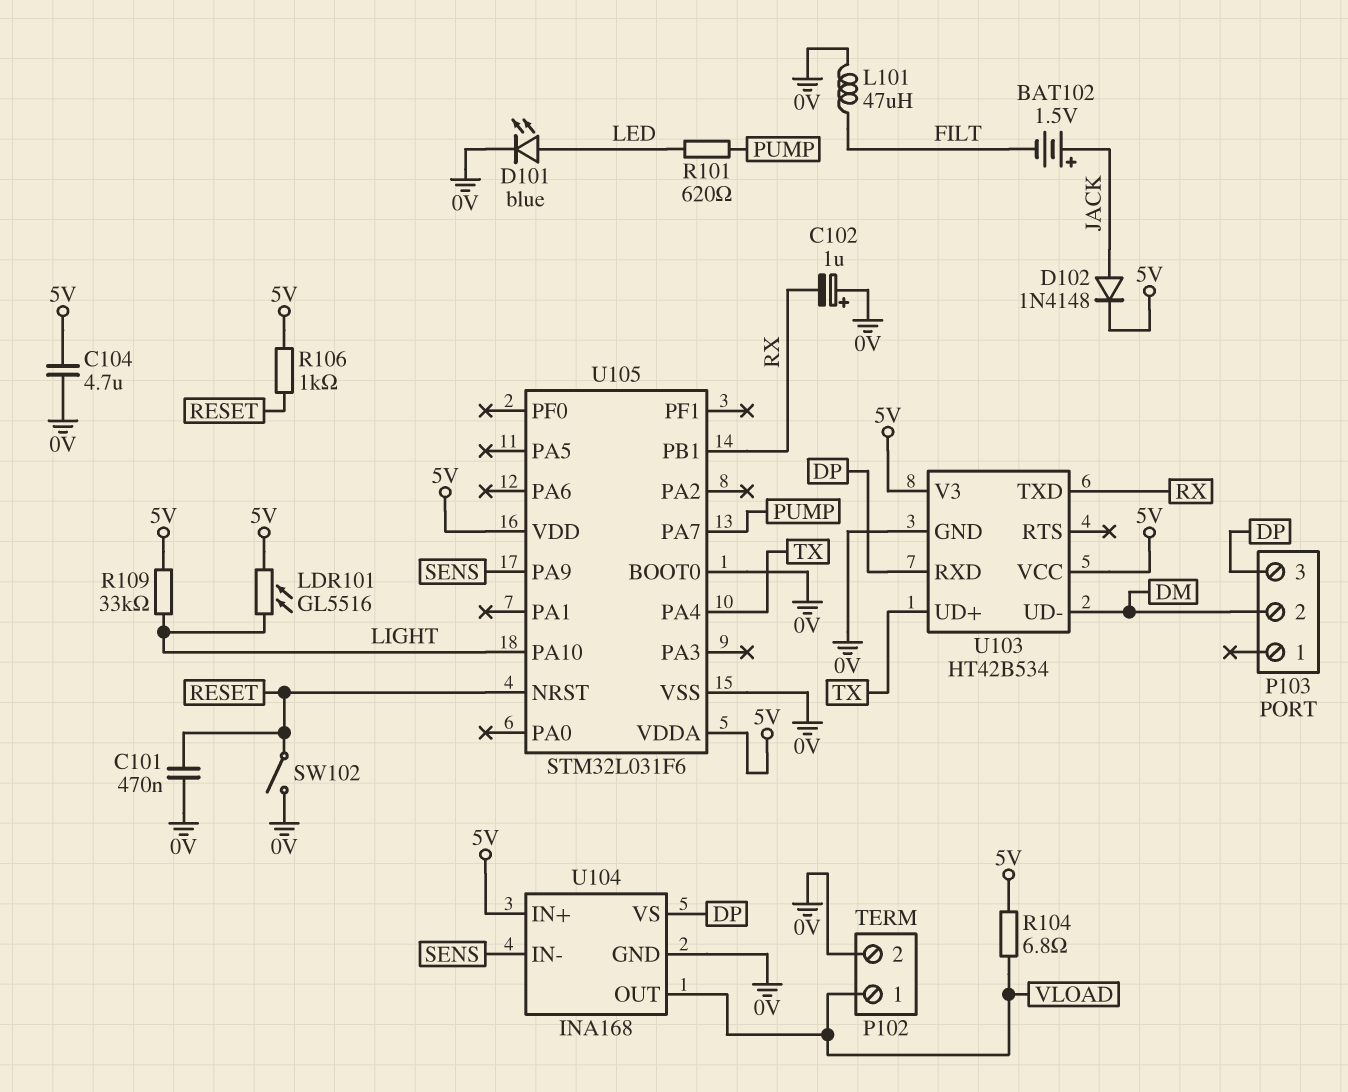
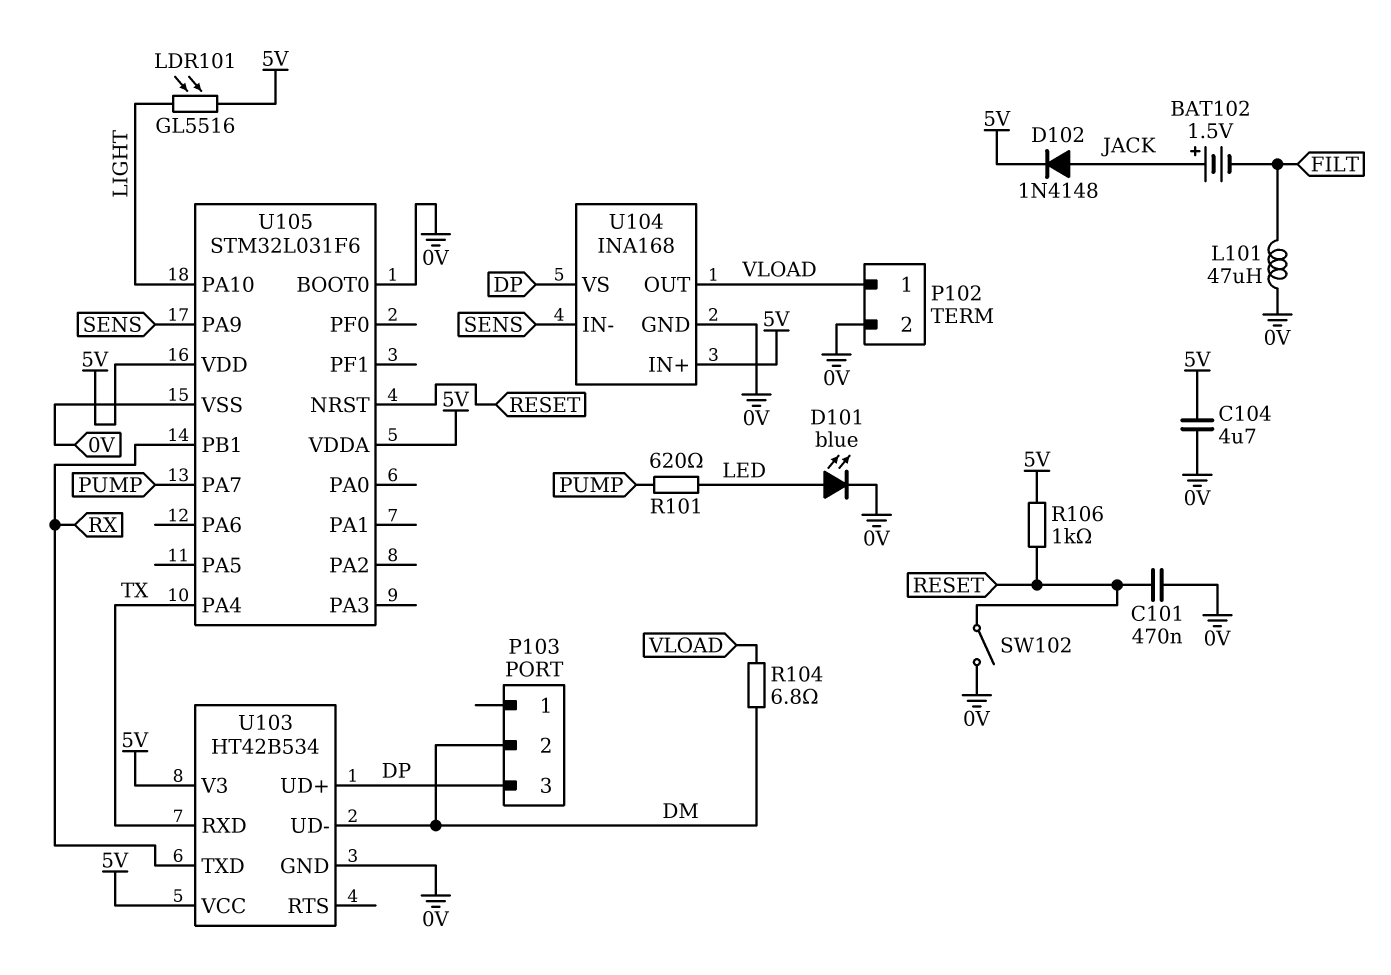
C102: 1uF (plus 0V, minus RX) -> none
R104: 6.8 (5V, VLOAD) -> 6.8 (DM, VLOAD)
R109: 33k (5V, LIGHT) -> none
U103 pin RXD: DP -> TX
U103 pin UD+: TX -> DP

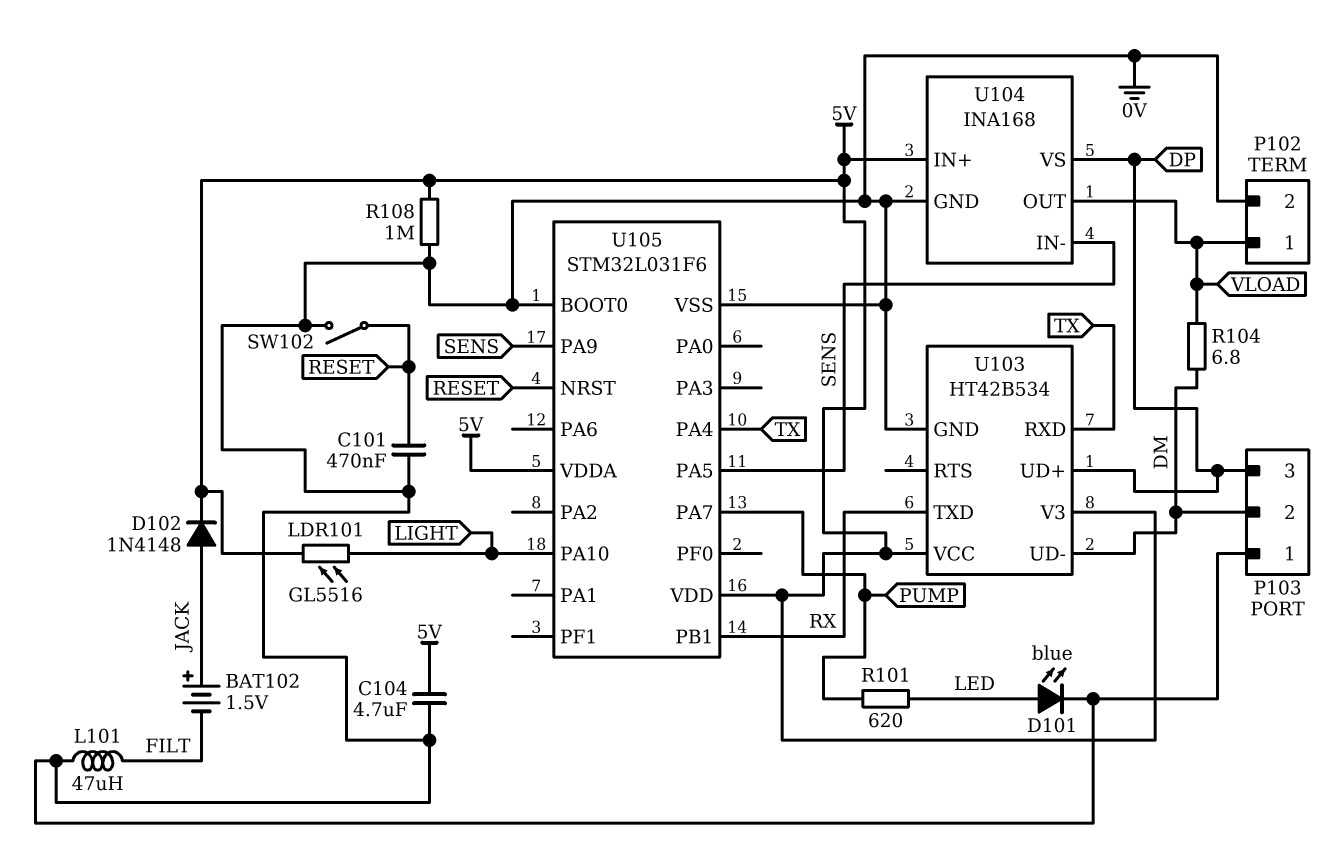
P103 pin 1: none -> 0V
R106: 1k (5V, RESET) -> none
R108: none -> 1M (0V, 5V)
U105 pin PA5: none -> SENS

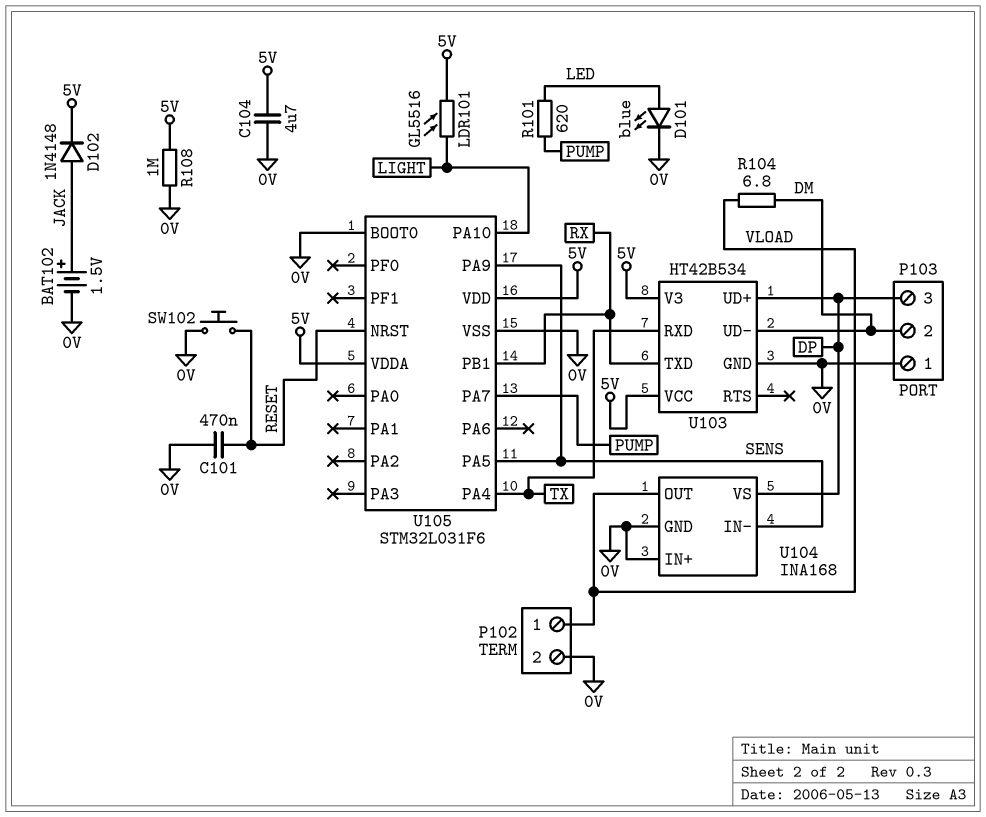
BAT102: 1.5V (plus JACK, minus FILT) -> 1.5V (plus JACK, minus 0V)
L101: 47uH (0V, FILT) -> none
SW102: switch (0V, RESET) -> button (0V, RESET)
U104 pin IN+: 5V -> 0V

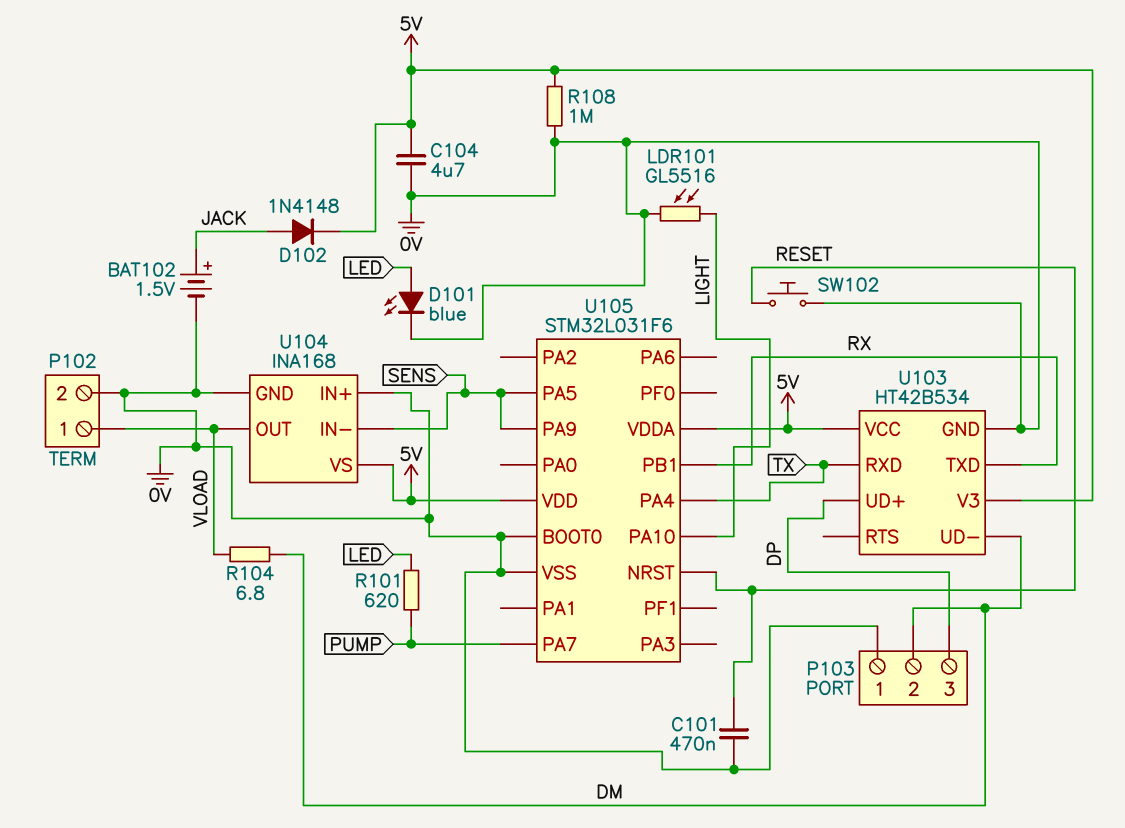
LDR101: GL5516 (5V, LIGHT) -> GL5516 (0V, LIGHT)
U104 pin VS: DP -> 5V

